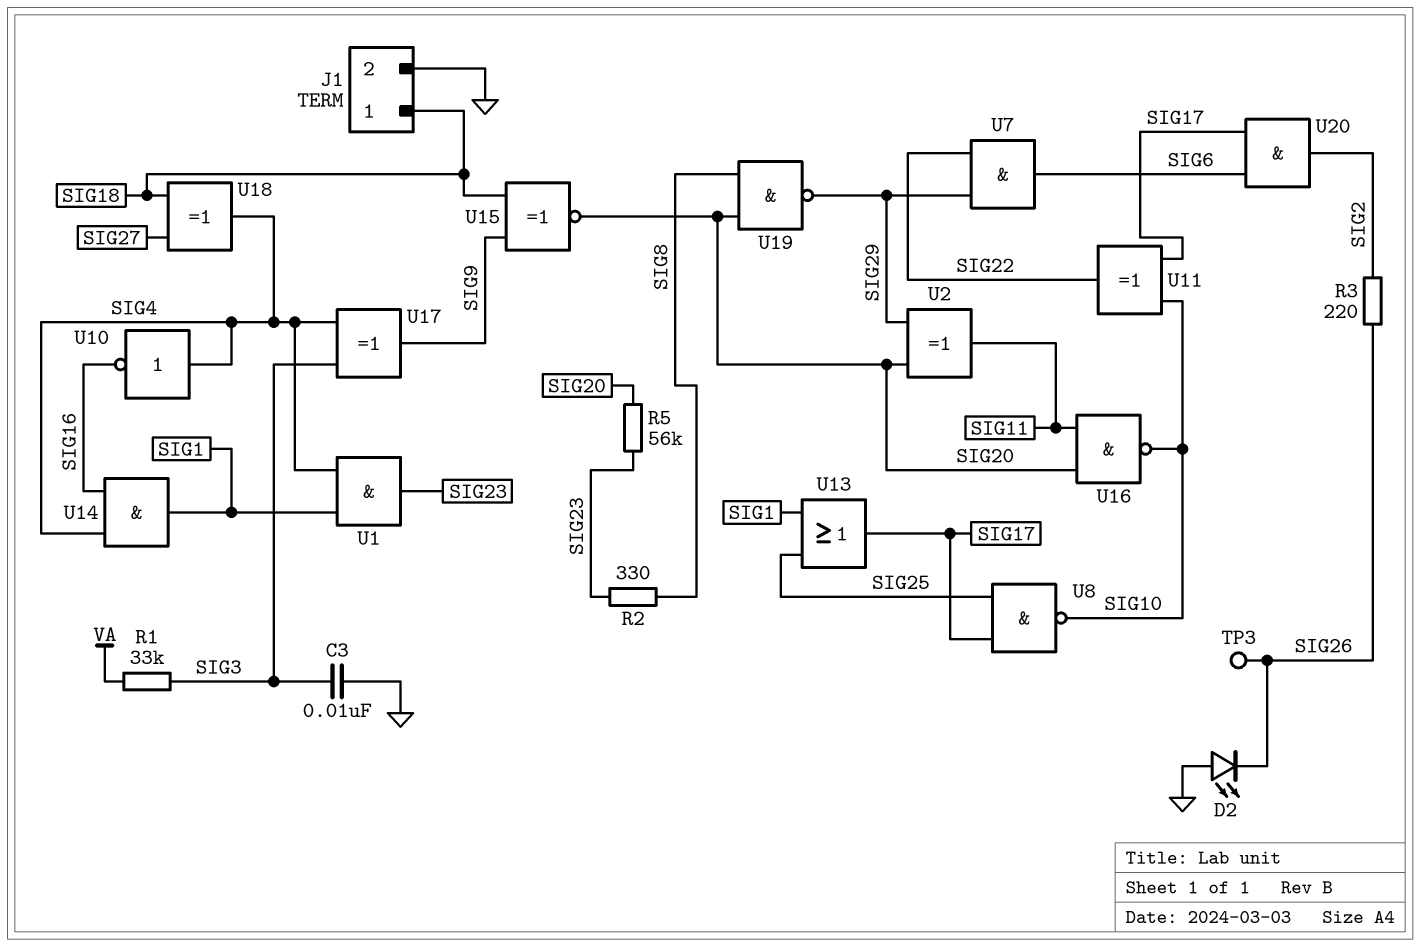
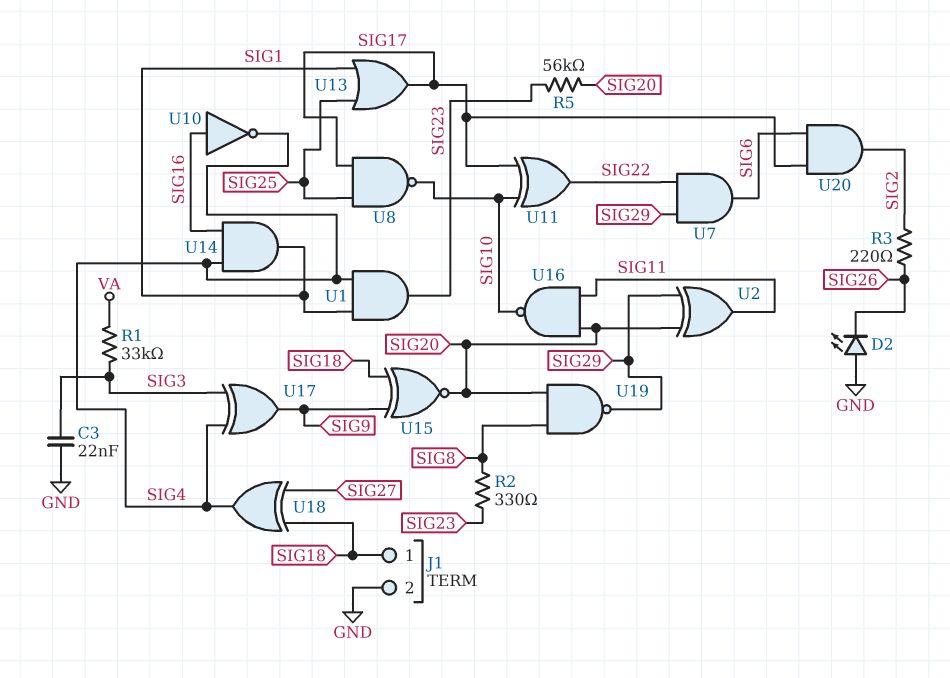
C3: 10nF (GND, SIG3) -> 22nF (GND, SIG3)
TP3: test point (SIG26) -> none
U10: NOT (in SIG4, out SIG16) -> NOT (in SIG16, out SIG4)

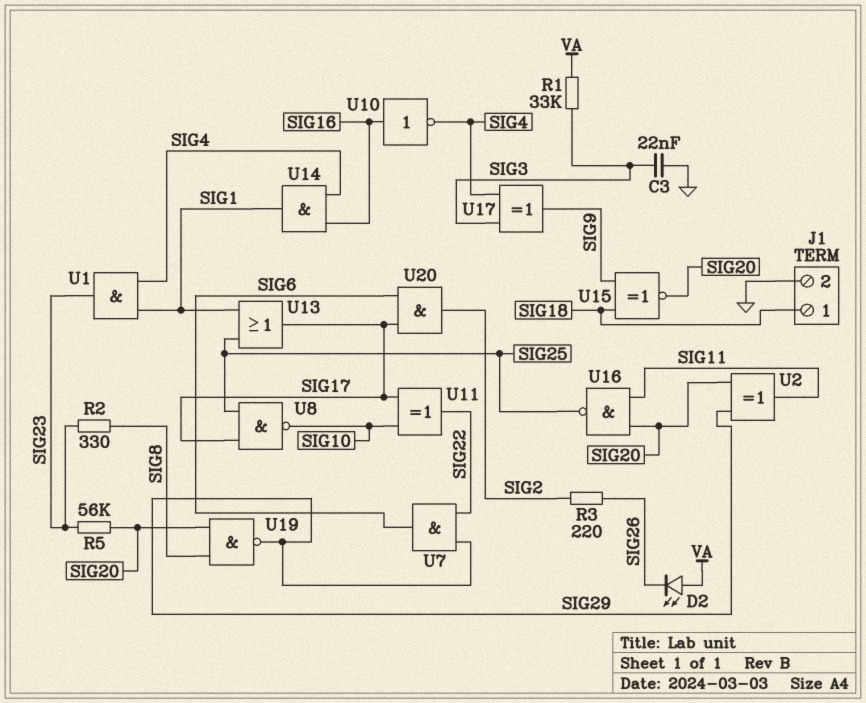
D2: LED (A GND, K SIG26) -> LED (A VA, K SIG26)
U16: NAND (in SIG11, in SIG20, out SIG10) -> NAND (in SIG11, in SIG20, out SIG25)
U18: XOR (in SIG18, in SIG27, out SIG4) -> none

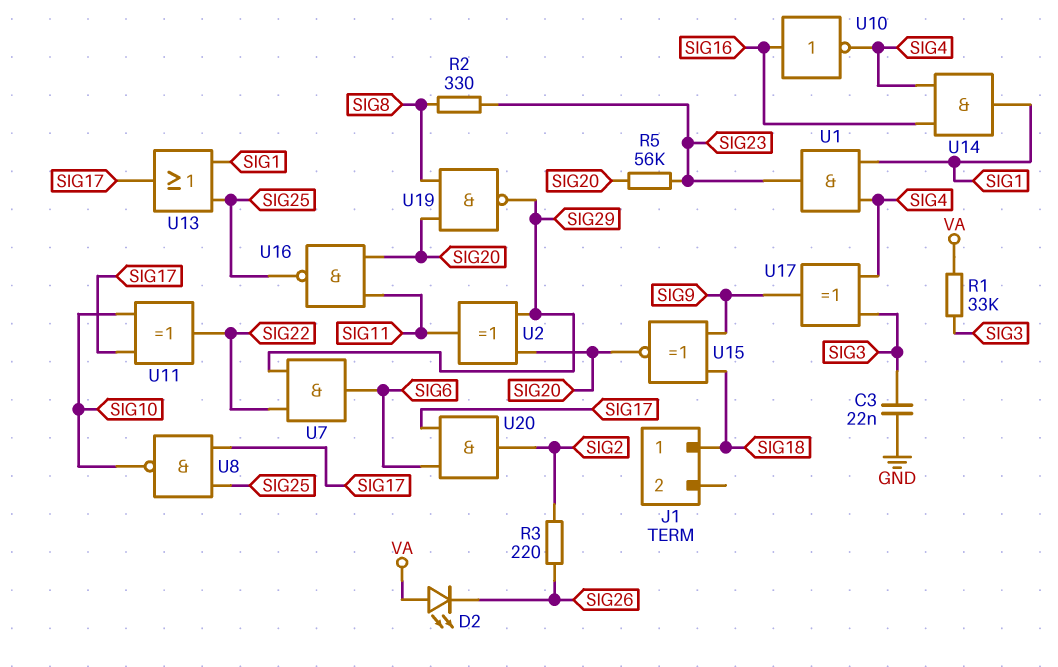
J1 pin 2: GND -> none

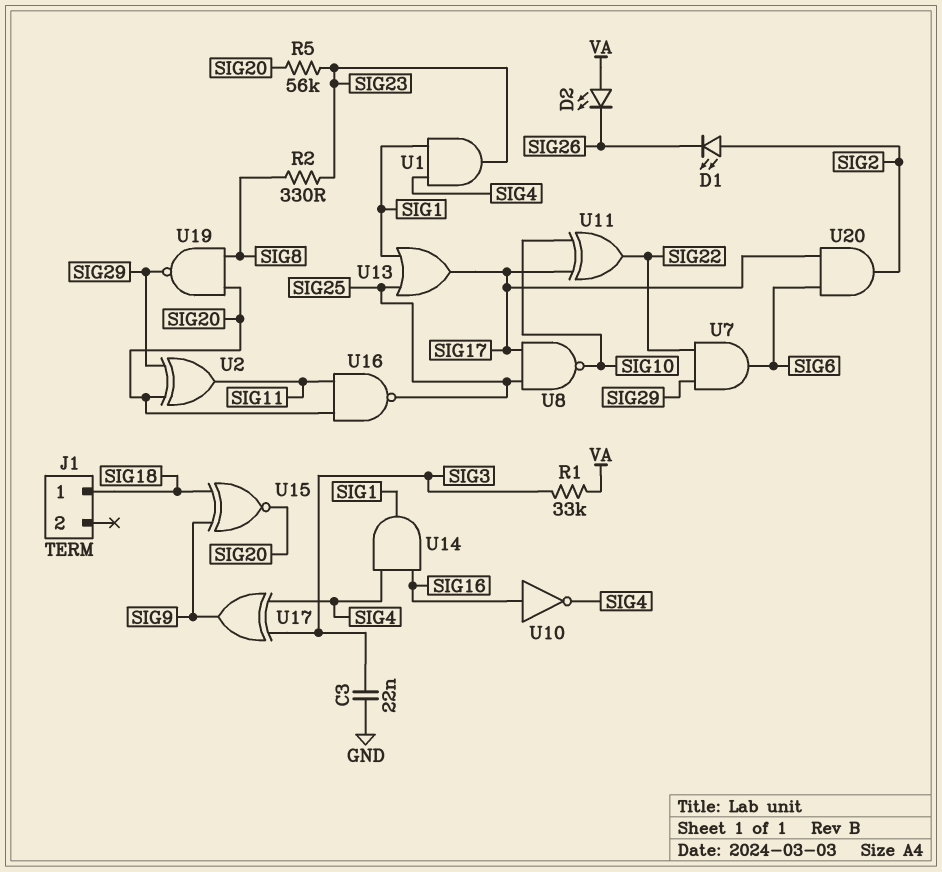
D1: none -> LED (A SIG2, K SIG26)
R3: 220 (SIG2, SIG26) -> none

